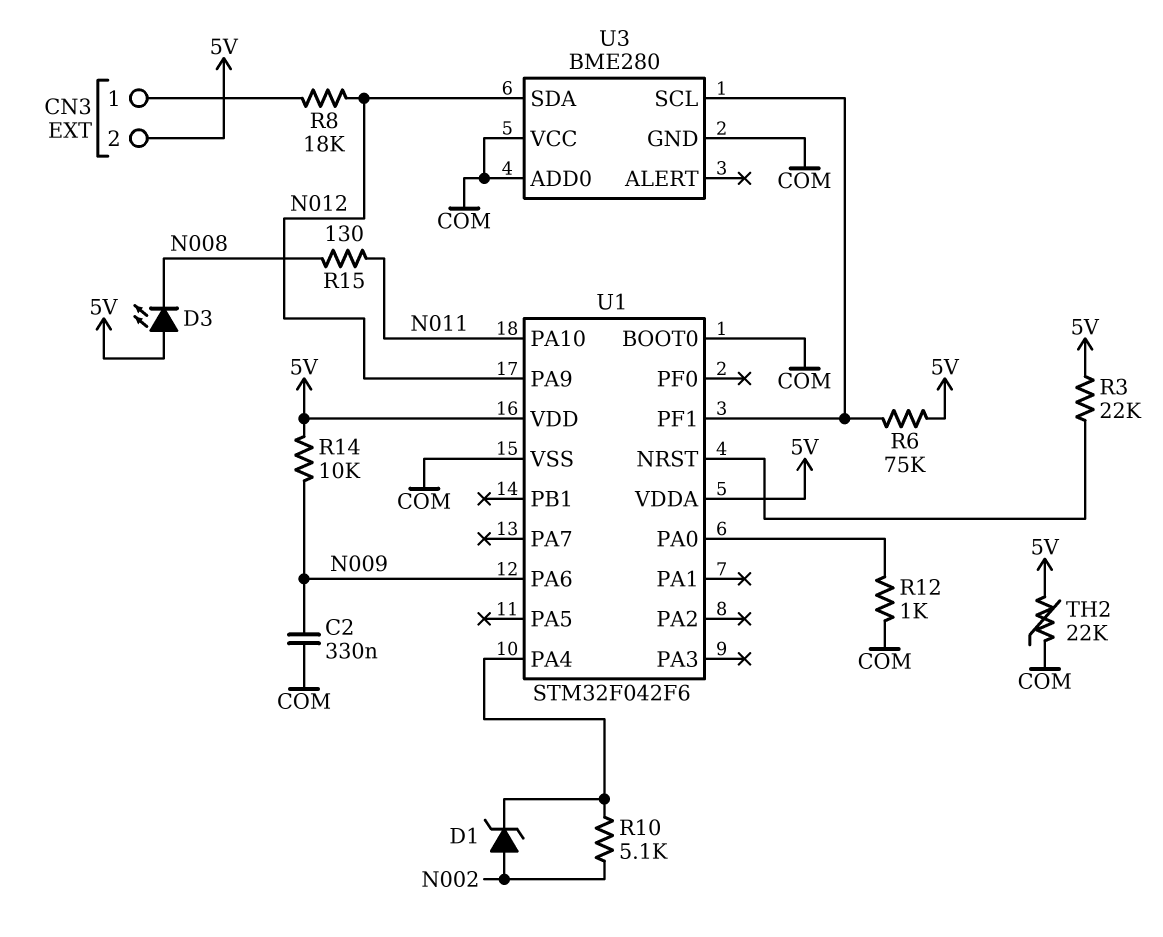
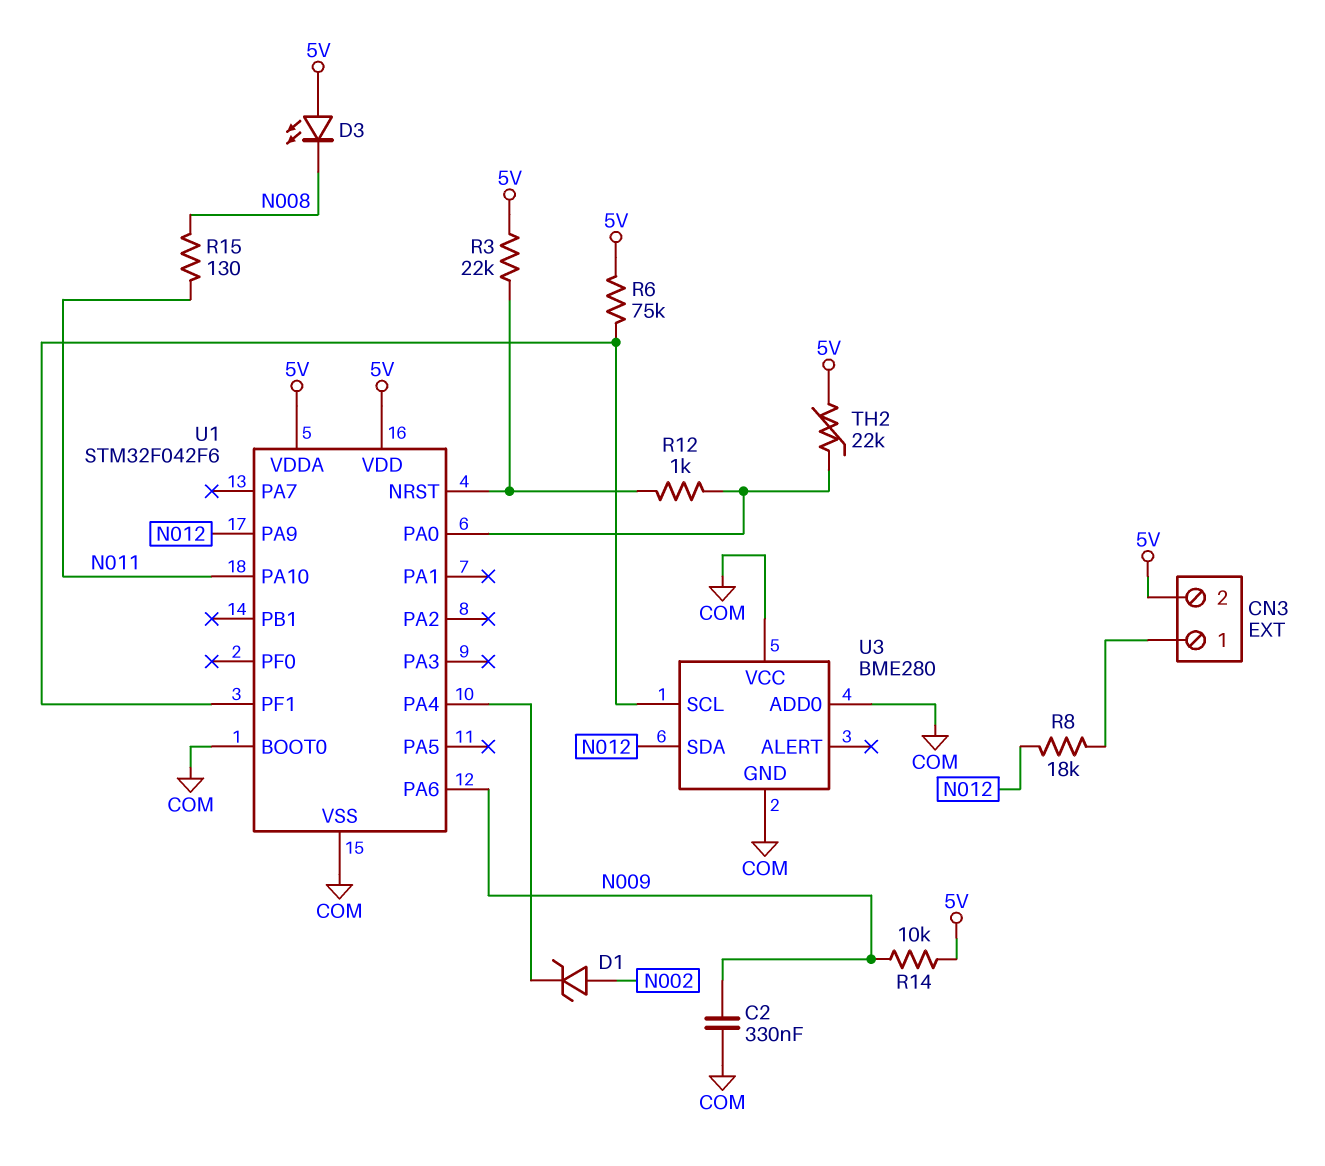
R10: 5.1k (N002, U1/PA4) -> none
R12: 1k (COM, U1/PA0) -> 1k (U1/NRST, U1/PA0)
TH2: 22k (5V, COM) -> 22k (5V, U1/PA0)

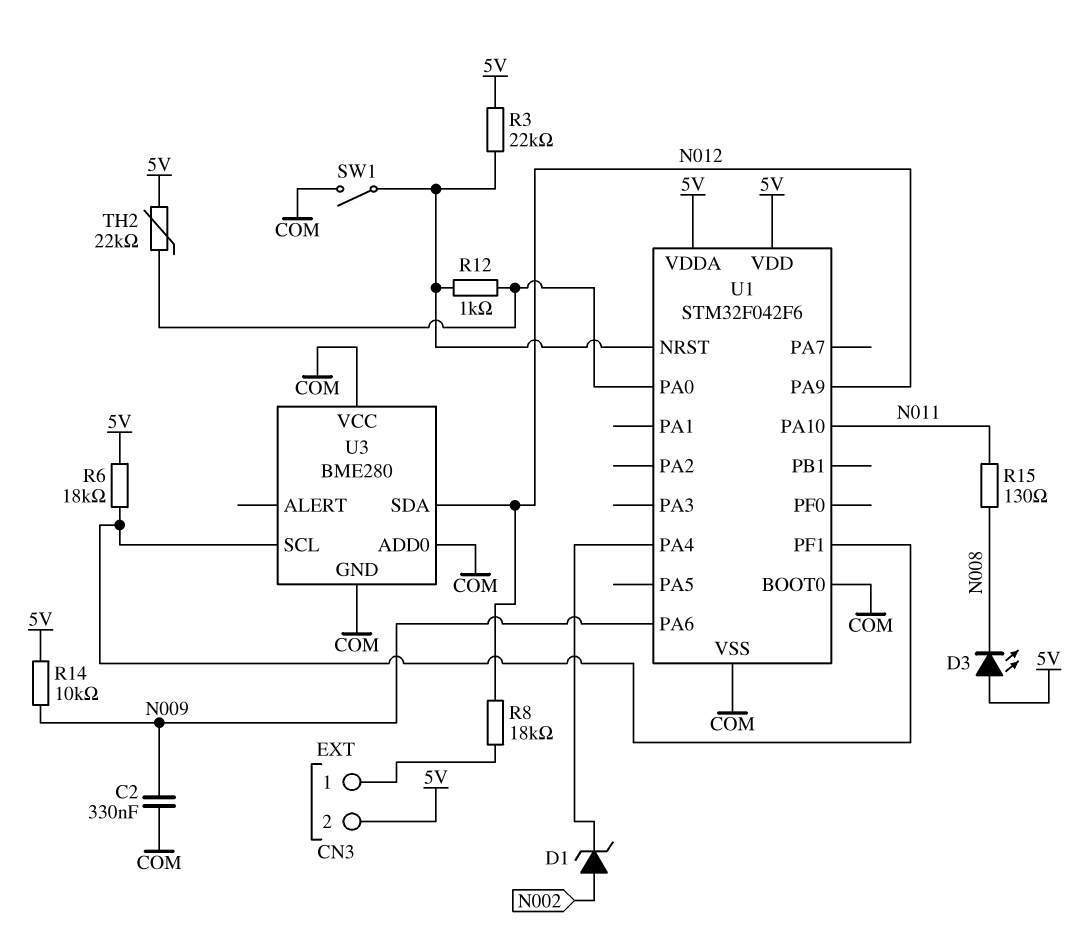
R6: 75k (5V, U1/PF1) -> 18k (5V, U1/PF1)
SW1: none -> switch (COM, U1/NRST)

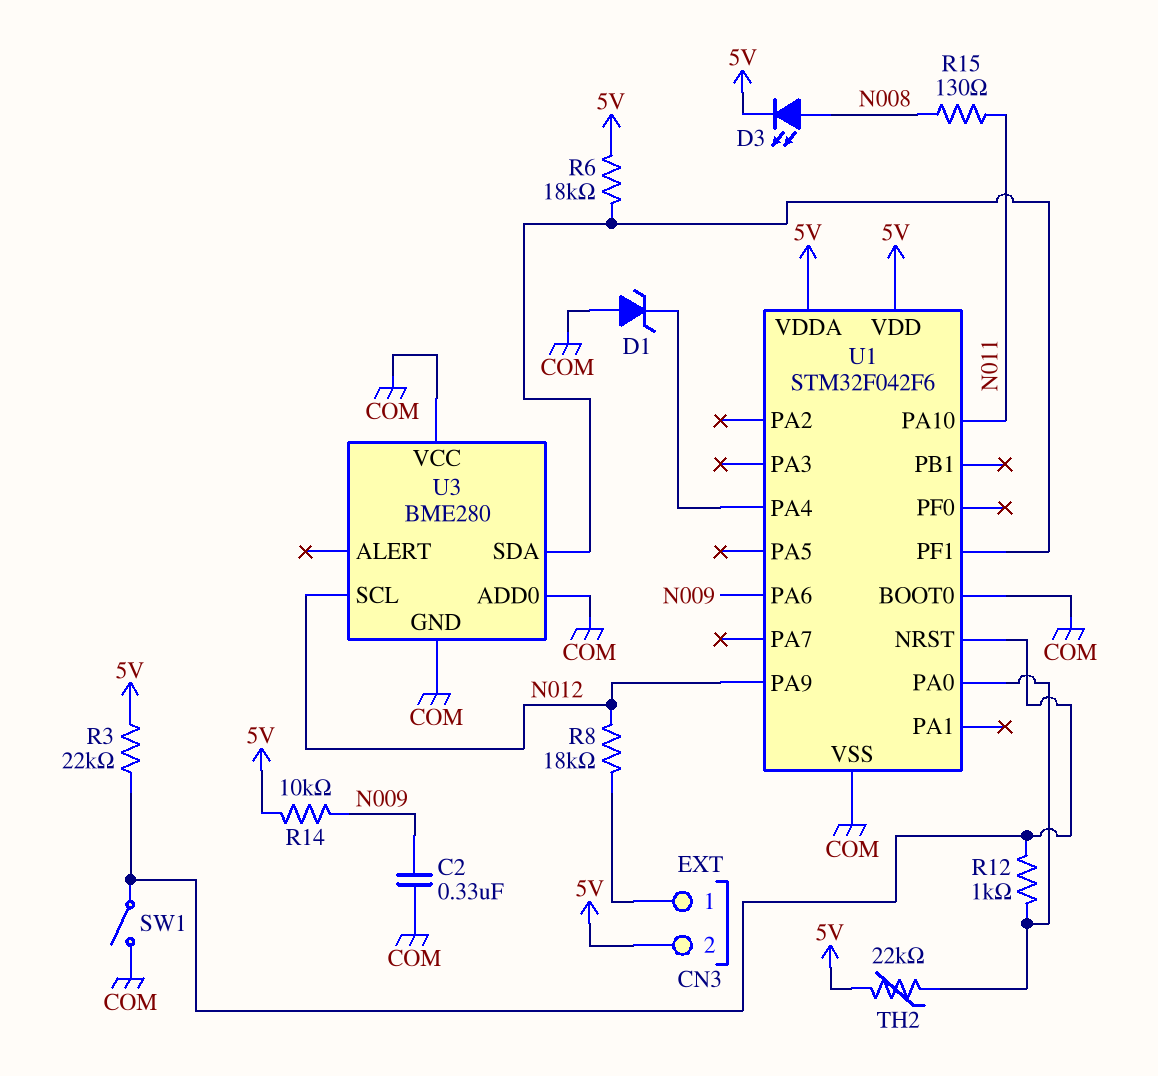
D1: zener (A N002, K U1/PA4) -> zener (A COM, K U1/PA4)
D3: LED (A 5V, K N008) -> LED (A N008, K 5V)
U3 pin SCL: U1/PF1 -> N012
U3 pin SDA: N012 -> U1/PF1

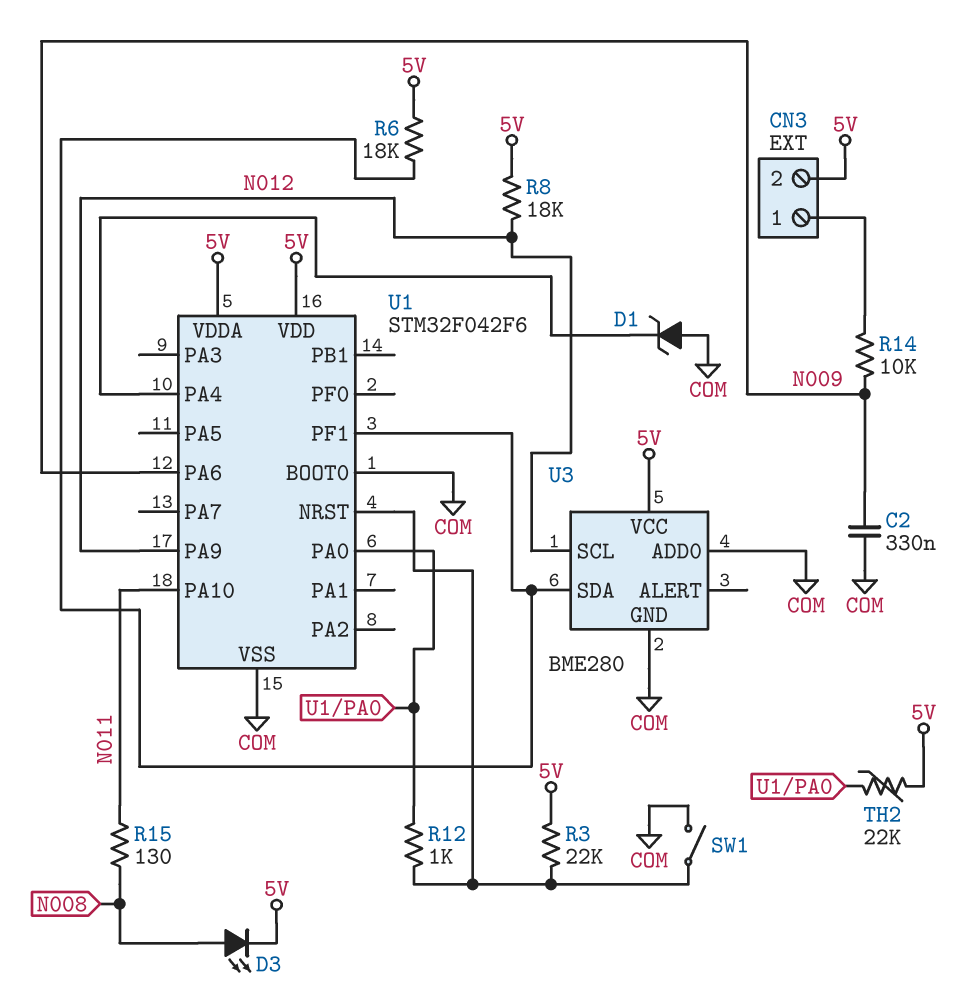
R8: 18k (CN3/1, N012) -> 18k (5V, N012)
R14: 10k (5V, N009) -> 10k (CN3/1, N009)
U3 pin VCC: COM -> 5V

